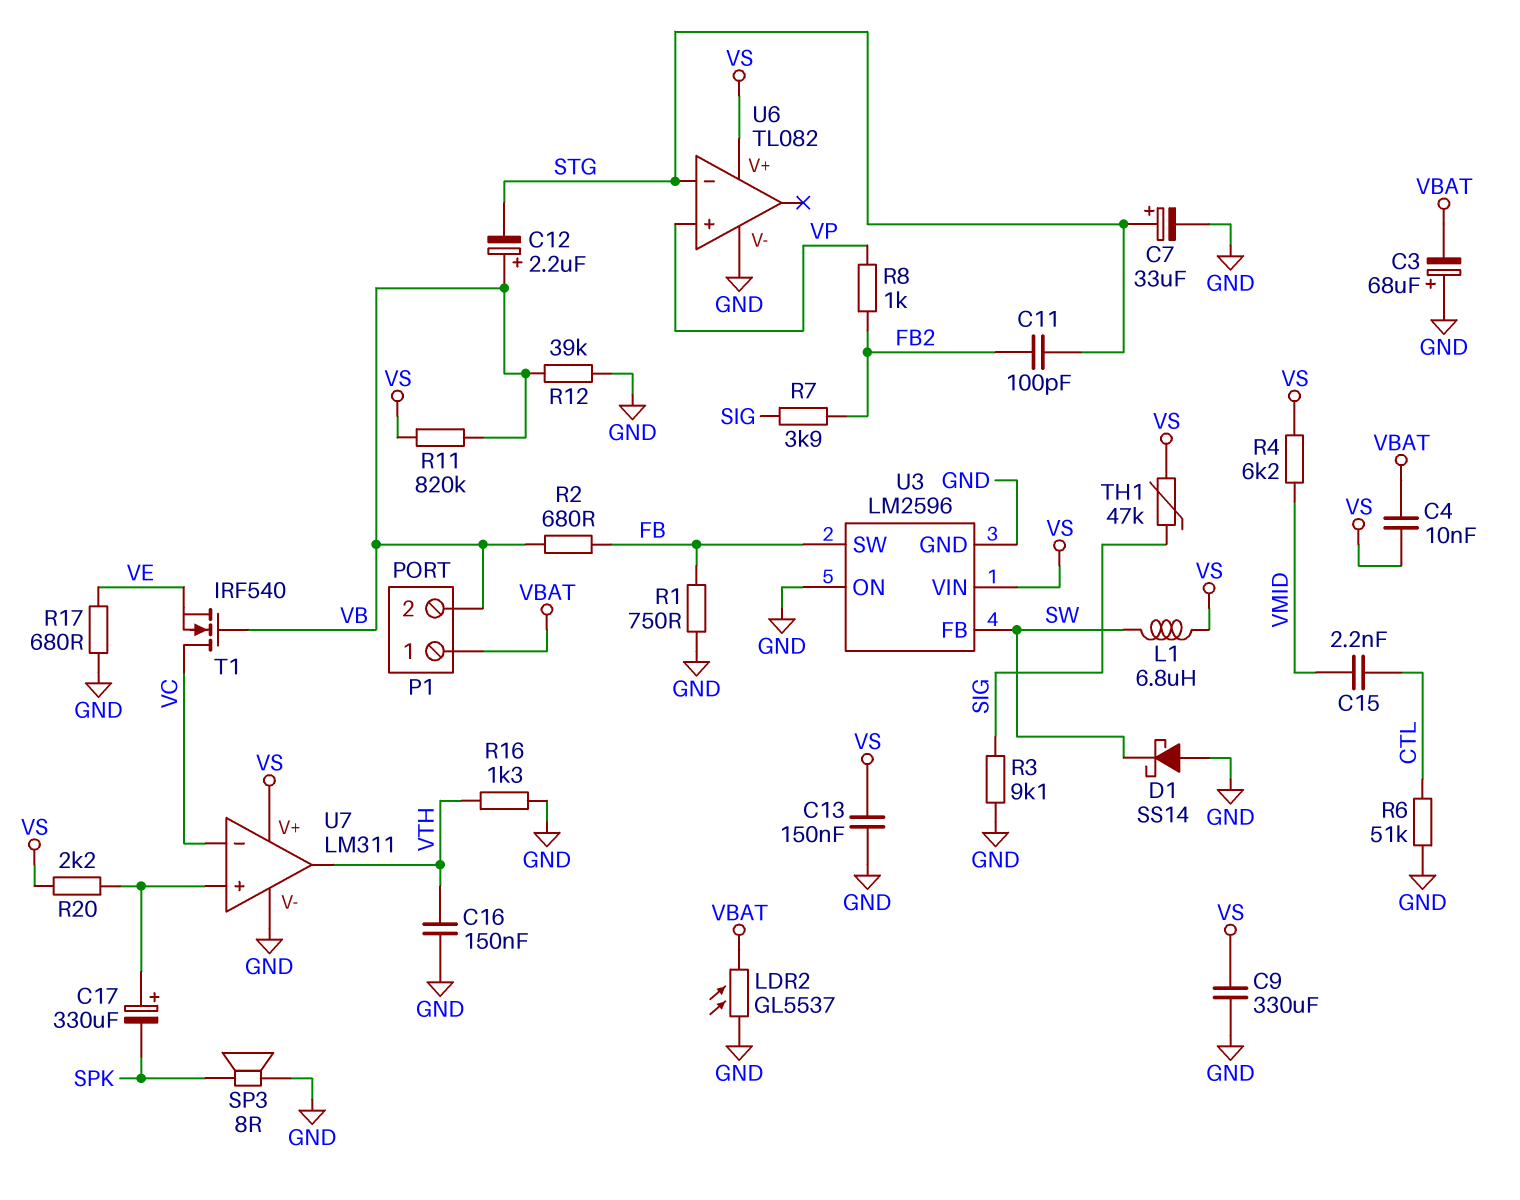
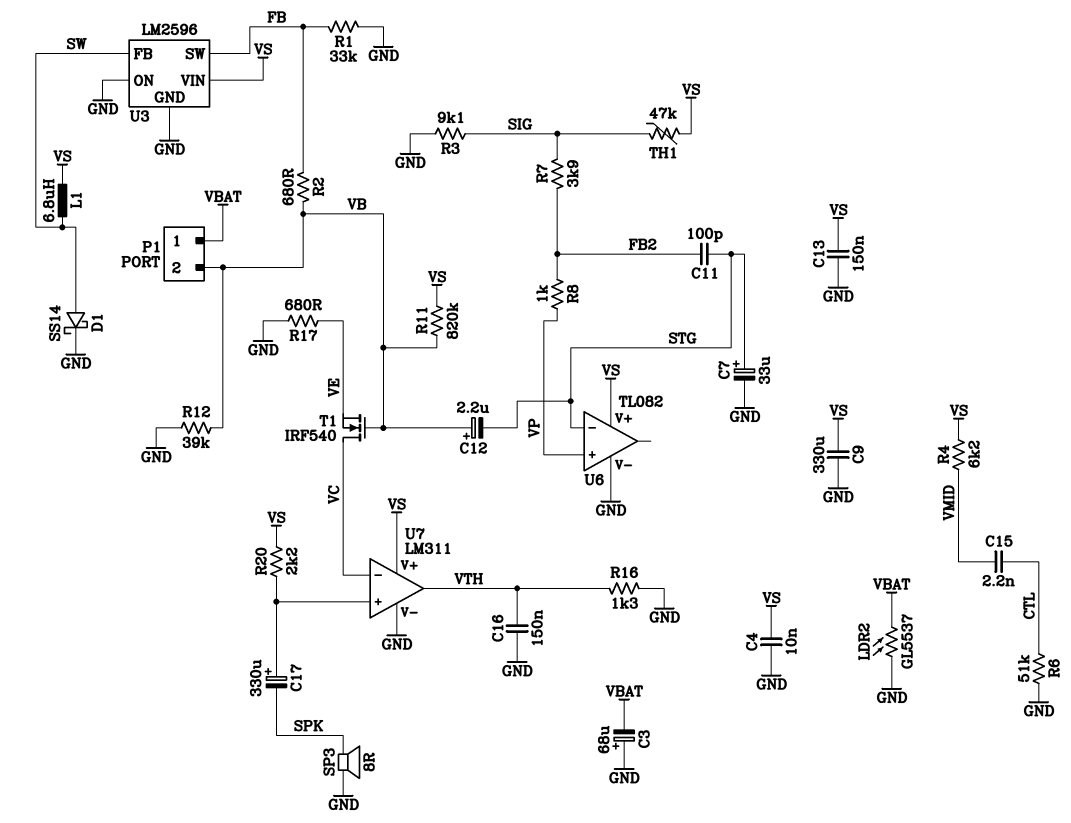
C4: 10nF (VBAT, VS) -> 10nF (GND, VS)
D1: schottky SS14 (A GND, K SW) -> schottky SS14 (A SW, K GND)
R1: 750 (FB, GND) -> 33k (FB, GND)

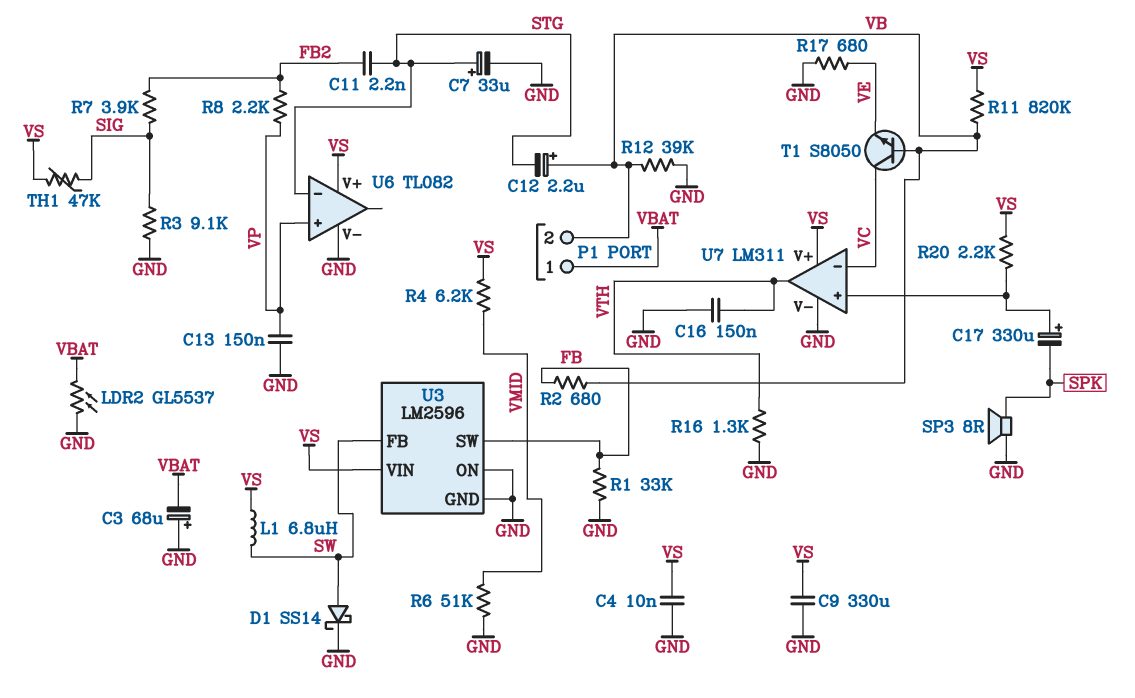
C11: 100pF (FB2, STG) -> 2.2nF (FB2, STG)
C13: 150nF (GND, VS) -> 150nF (GND, VP)
C15: 2.2nF (CTL, VMID) -> none
R6: 51k (CTL, GND) -> 51k (GND, VMID)
R8: 1k (FB2, VP) -> 2.2k (FB2, VP)
T1: NMOS IRF540 (G VB, D VC, S VE) -> NPN S8050 (B VB, C VC, E VE)

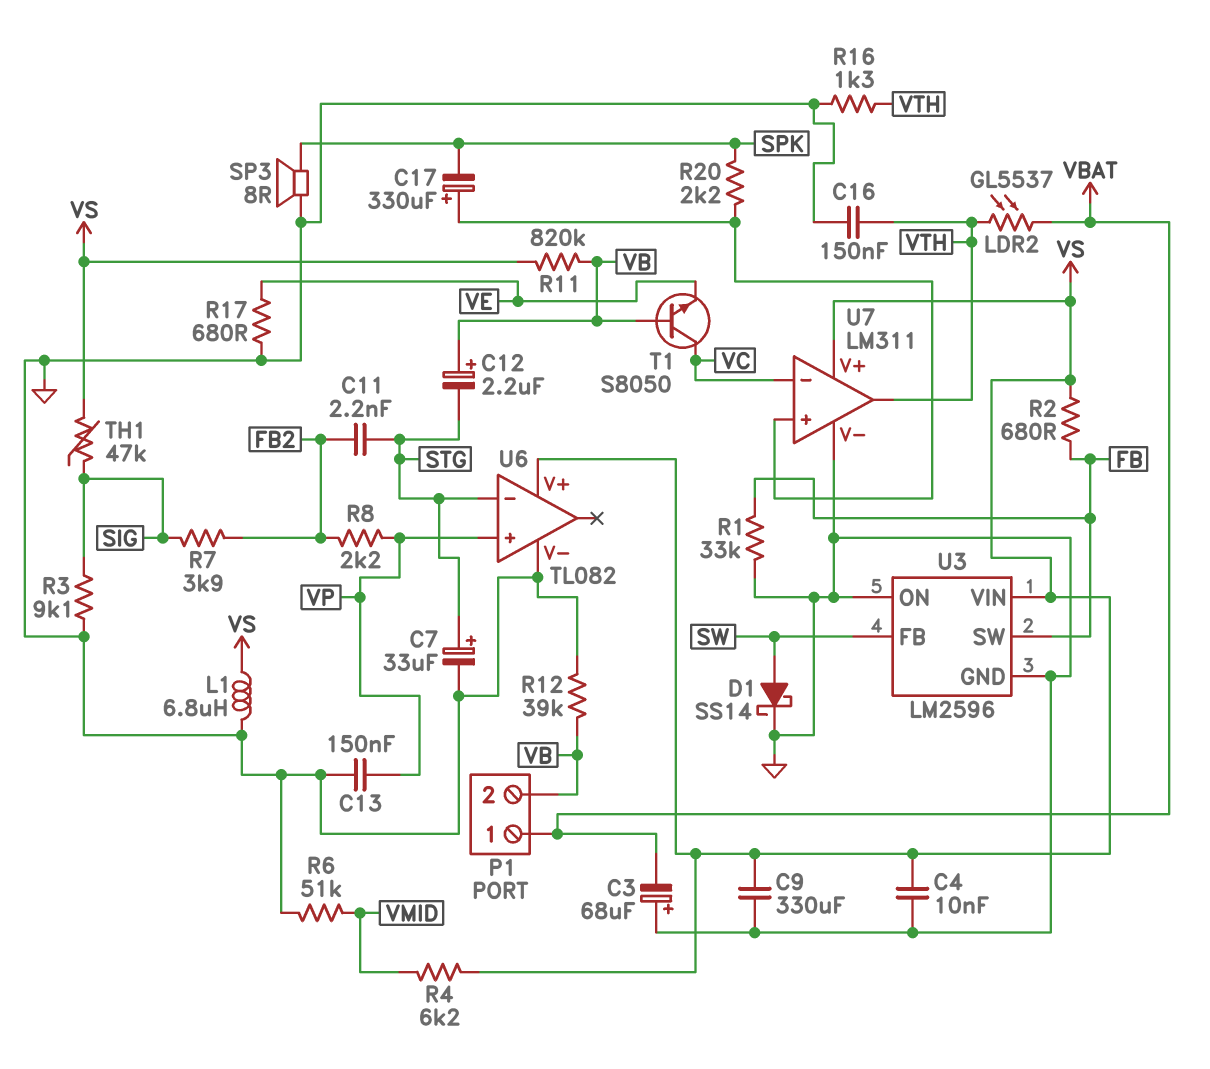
L1: 6.8uH (SW, VS) -> 6.8uH (GND, VS)
LDR2: GL5537 (GND, VBAT) -> GL5537 (VBAT, VTH)
R2: 680 (FB, VB) -> 680 (FB, VS)
R20: 2.2k (U7/in+, VS) -> 2.2k (SPK, U7/in+)

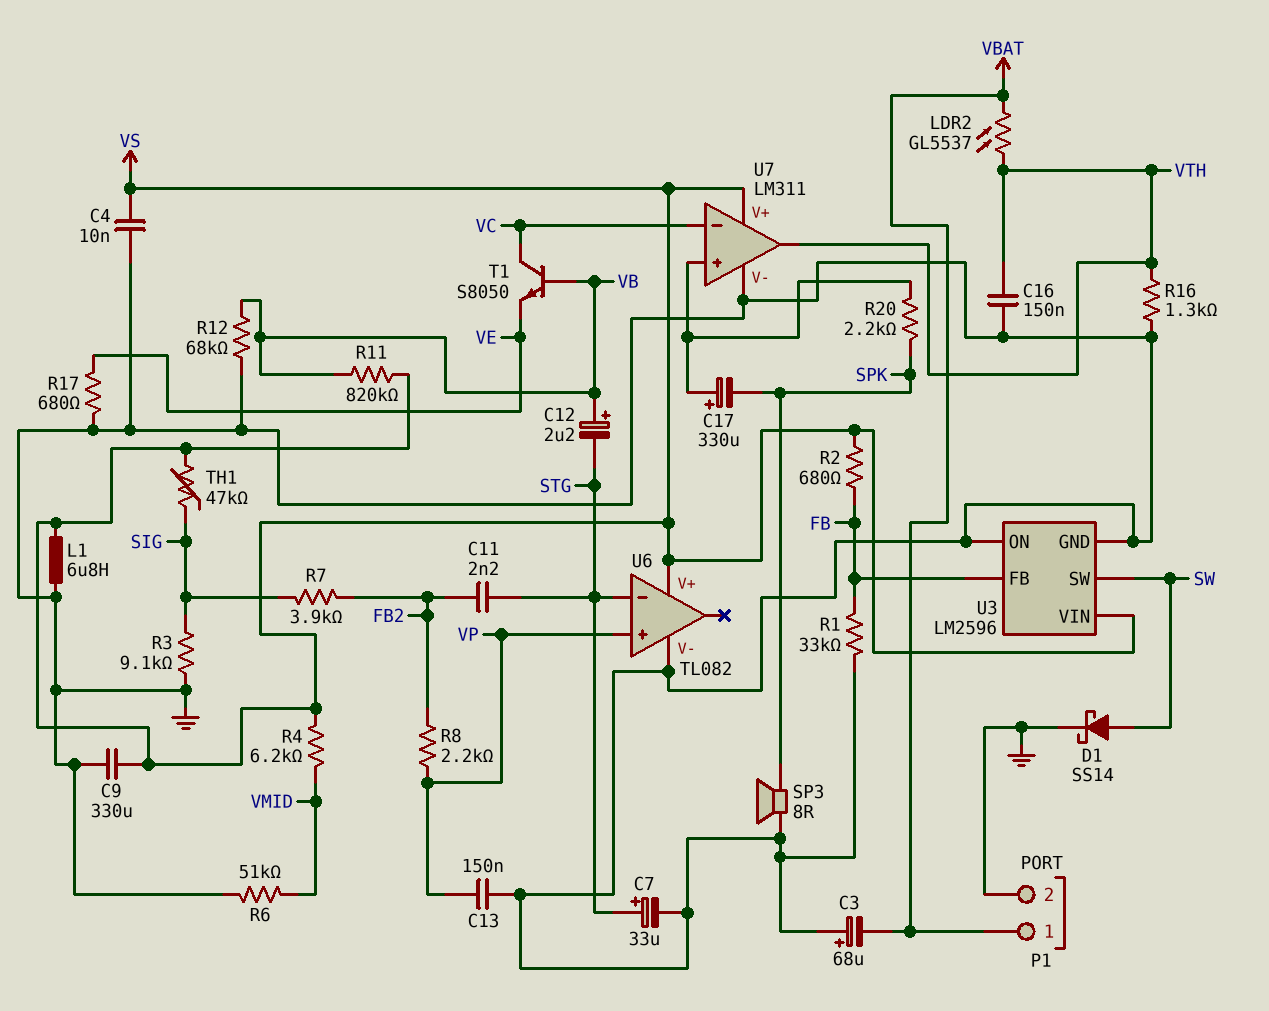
P1 pin 2: VB -> GND
R12: 39k (GND, VB) -> 68k (GND, VB)
U3 pin FB: SW -> FB
U3 pin SW: FB -> SW

